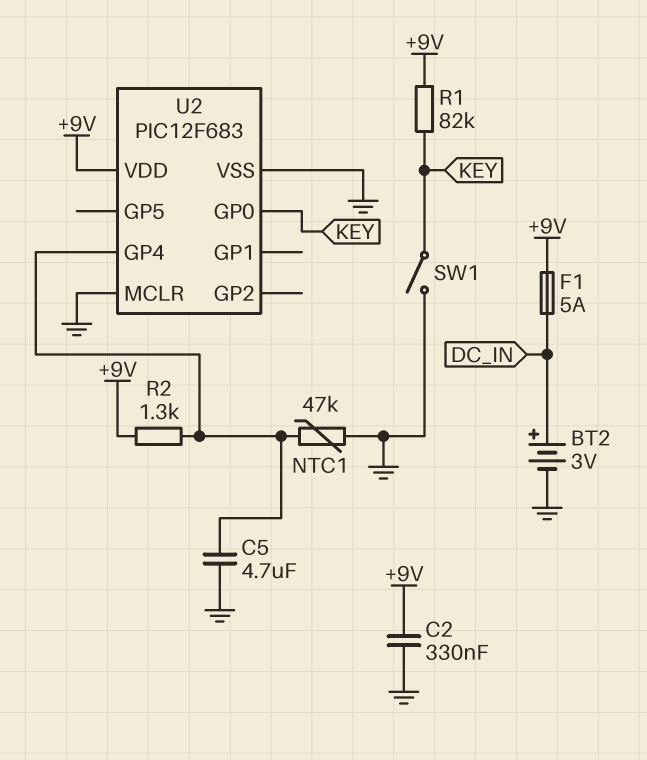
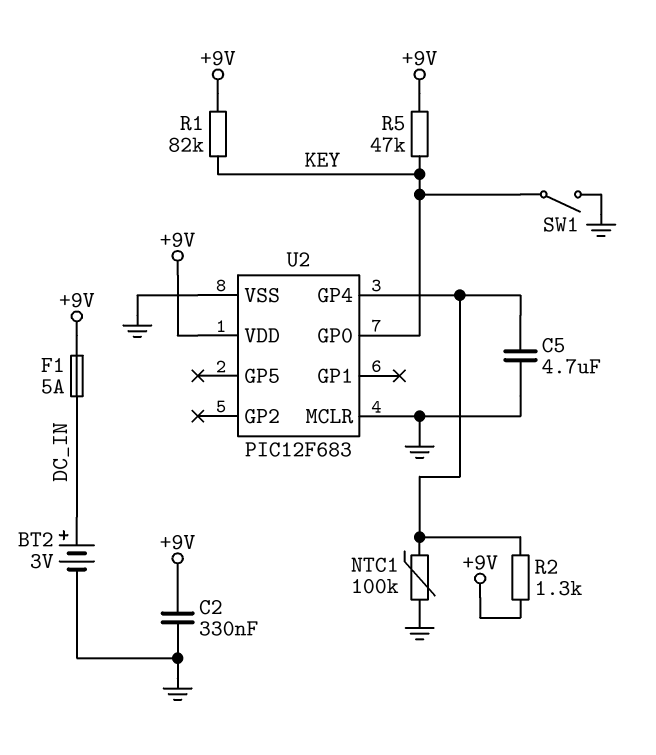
NTC1: 47k (GND, U2/GP4) -> 100k (GND, U2/GP4)
R5: none -> 47k (+9V, KEY)

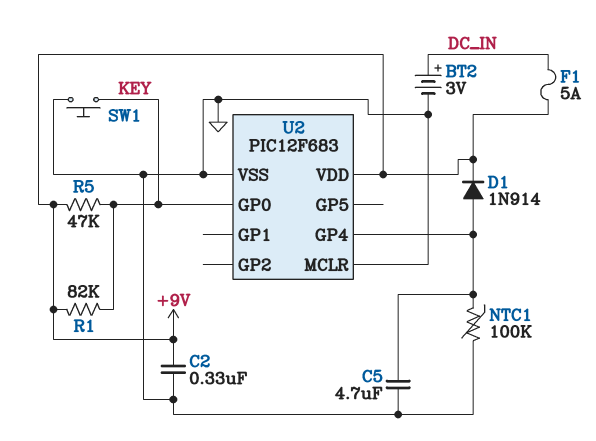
D1: none -> diode 1N914 (A U2/GP4, K +9V)
R2: 1.3k (+9V, U2/GP4) -> none
SW1: switch (GND, KEY) -> button (GND, KEY)

